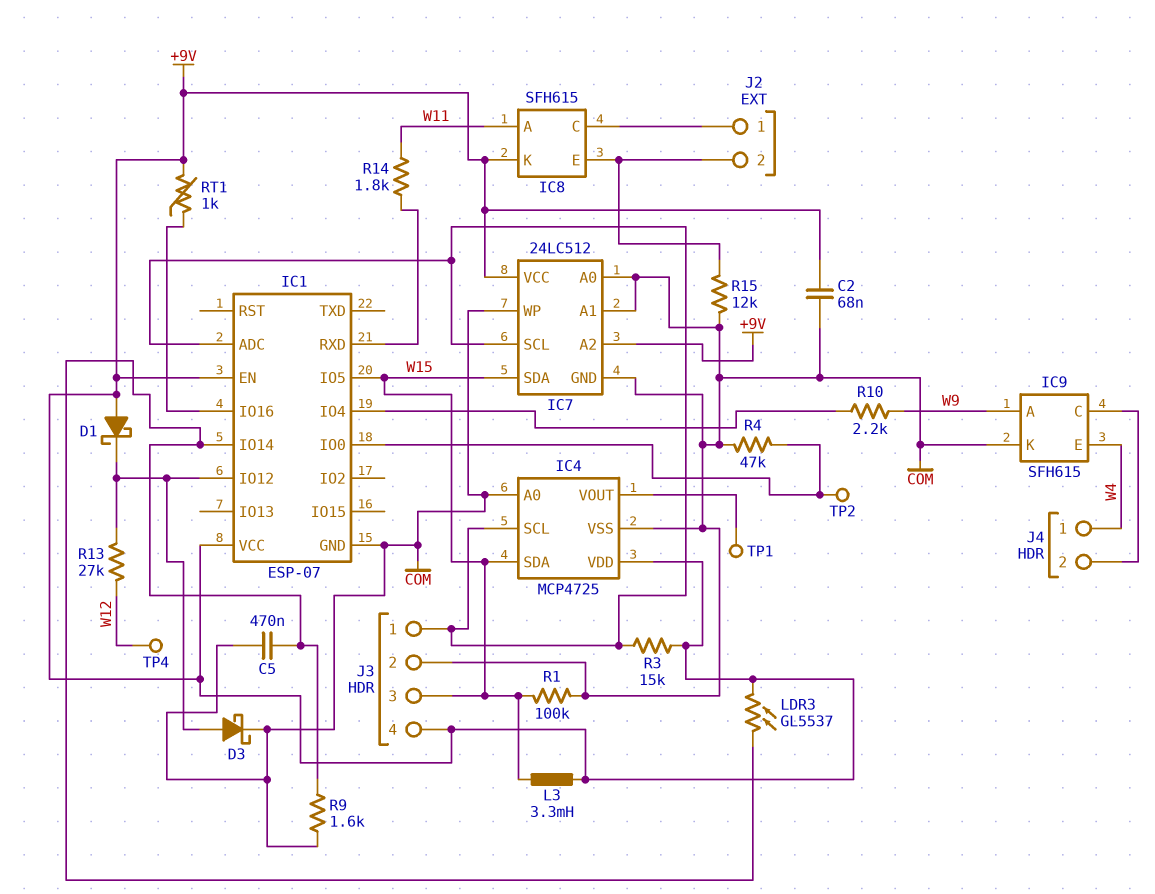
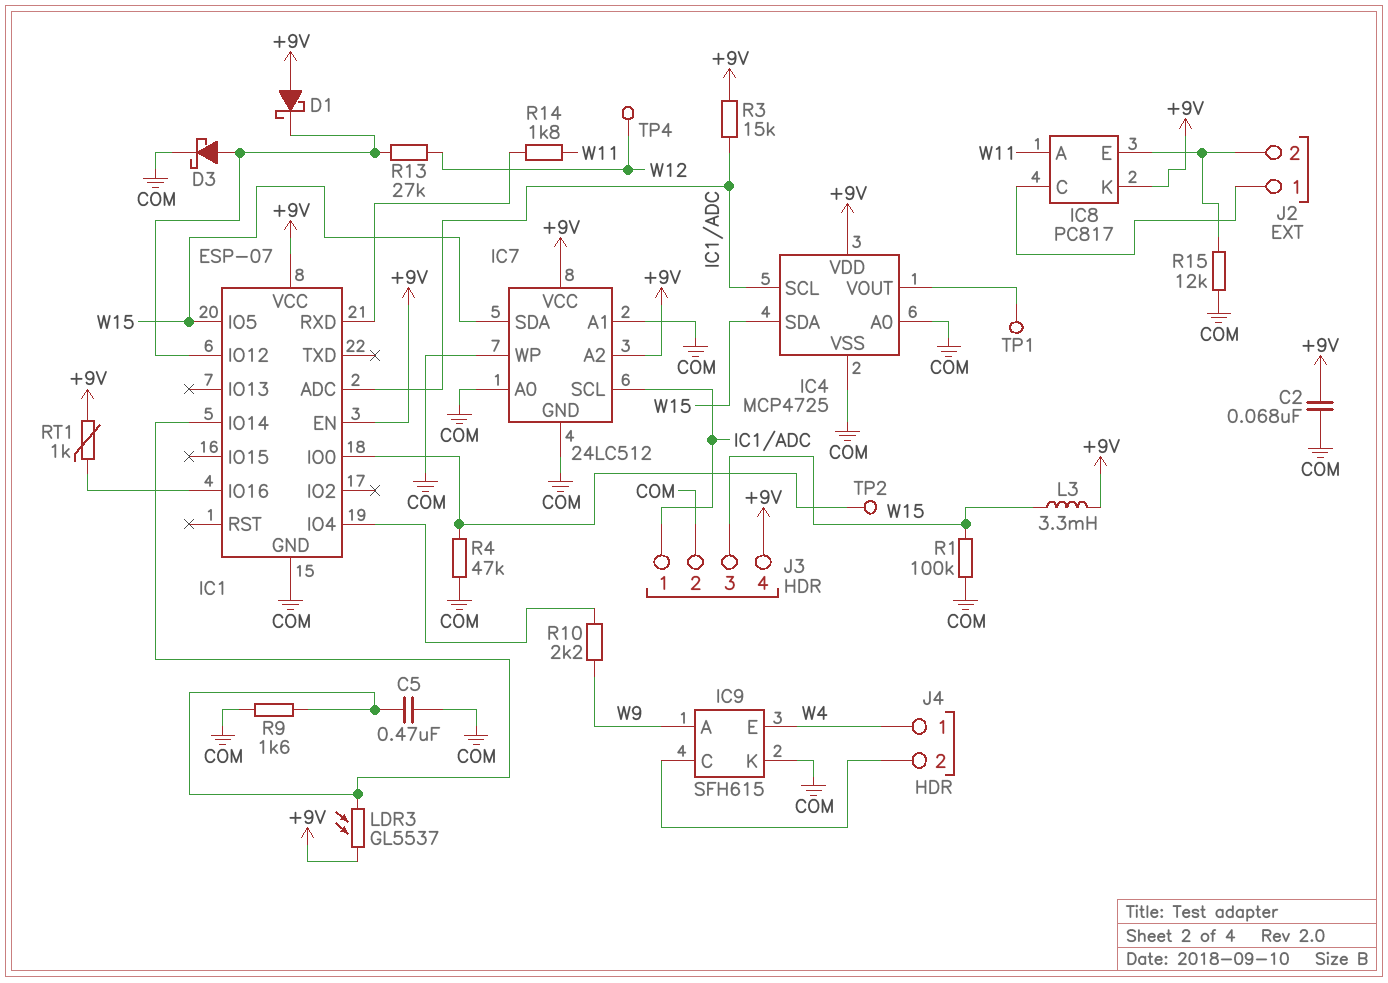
IC8: SFH615 -> PC817

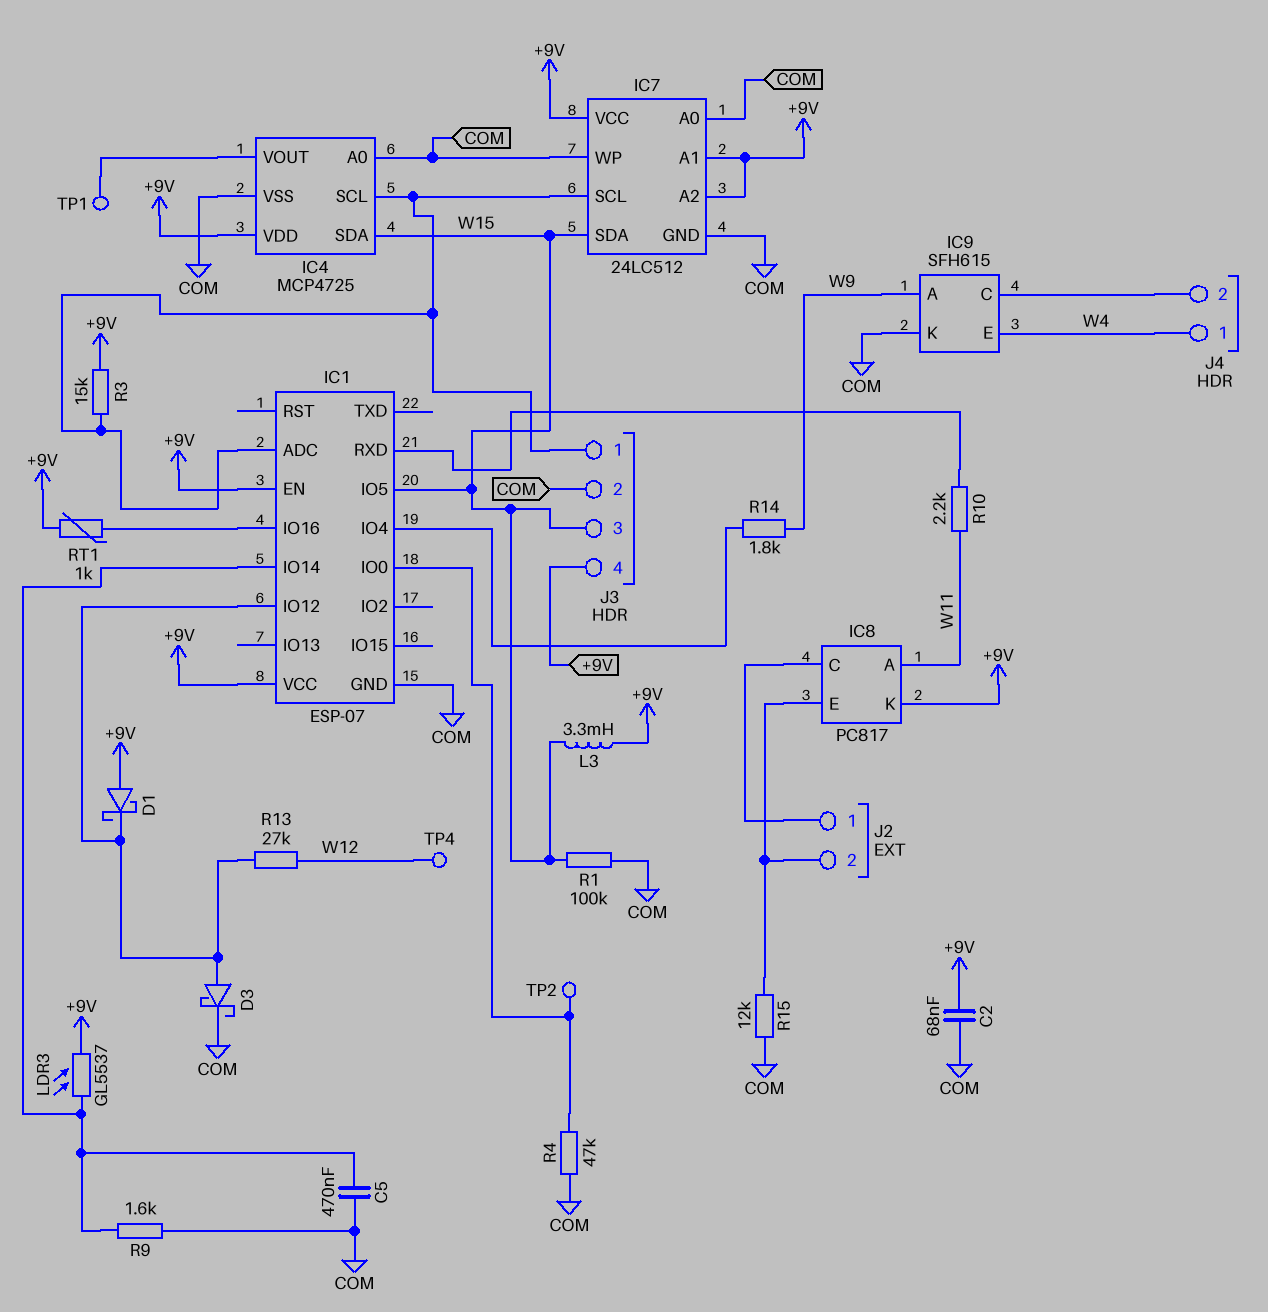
IC7 pin A1: COM -> +9V
R10: 2.2k (IC1/IO4, W9) -> 2.2k (IC1/RXD, W11)
R14: 1.8k (IC1/RXD, W11) -> 1.8k (IC1/IO4, W9)

